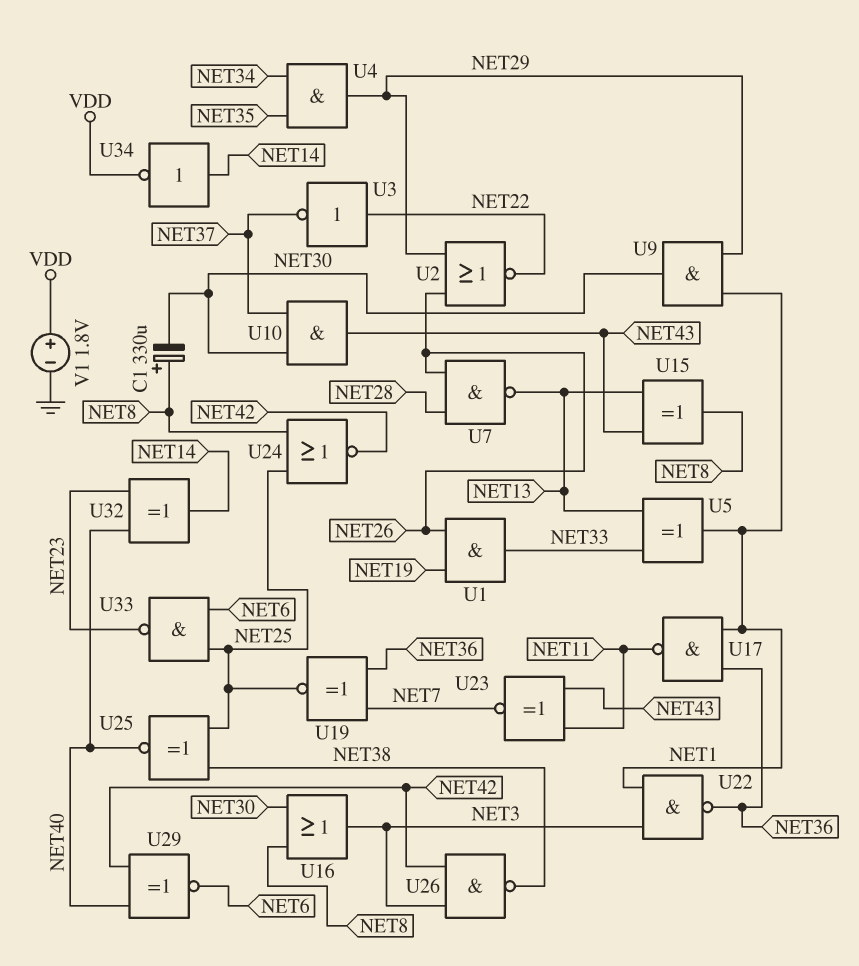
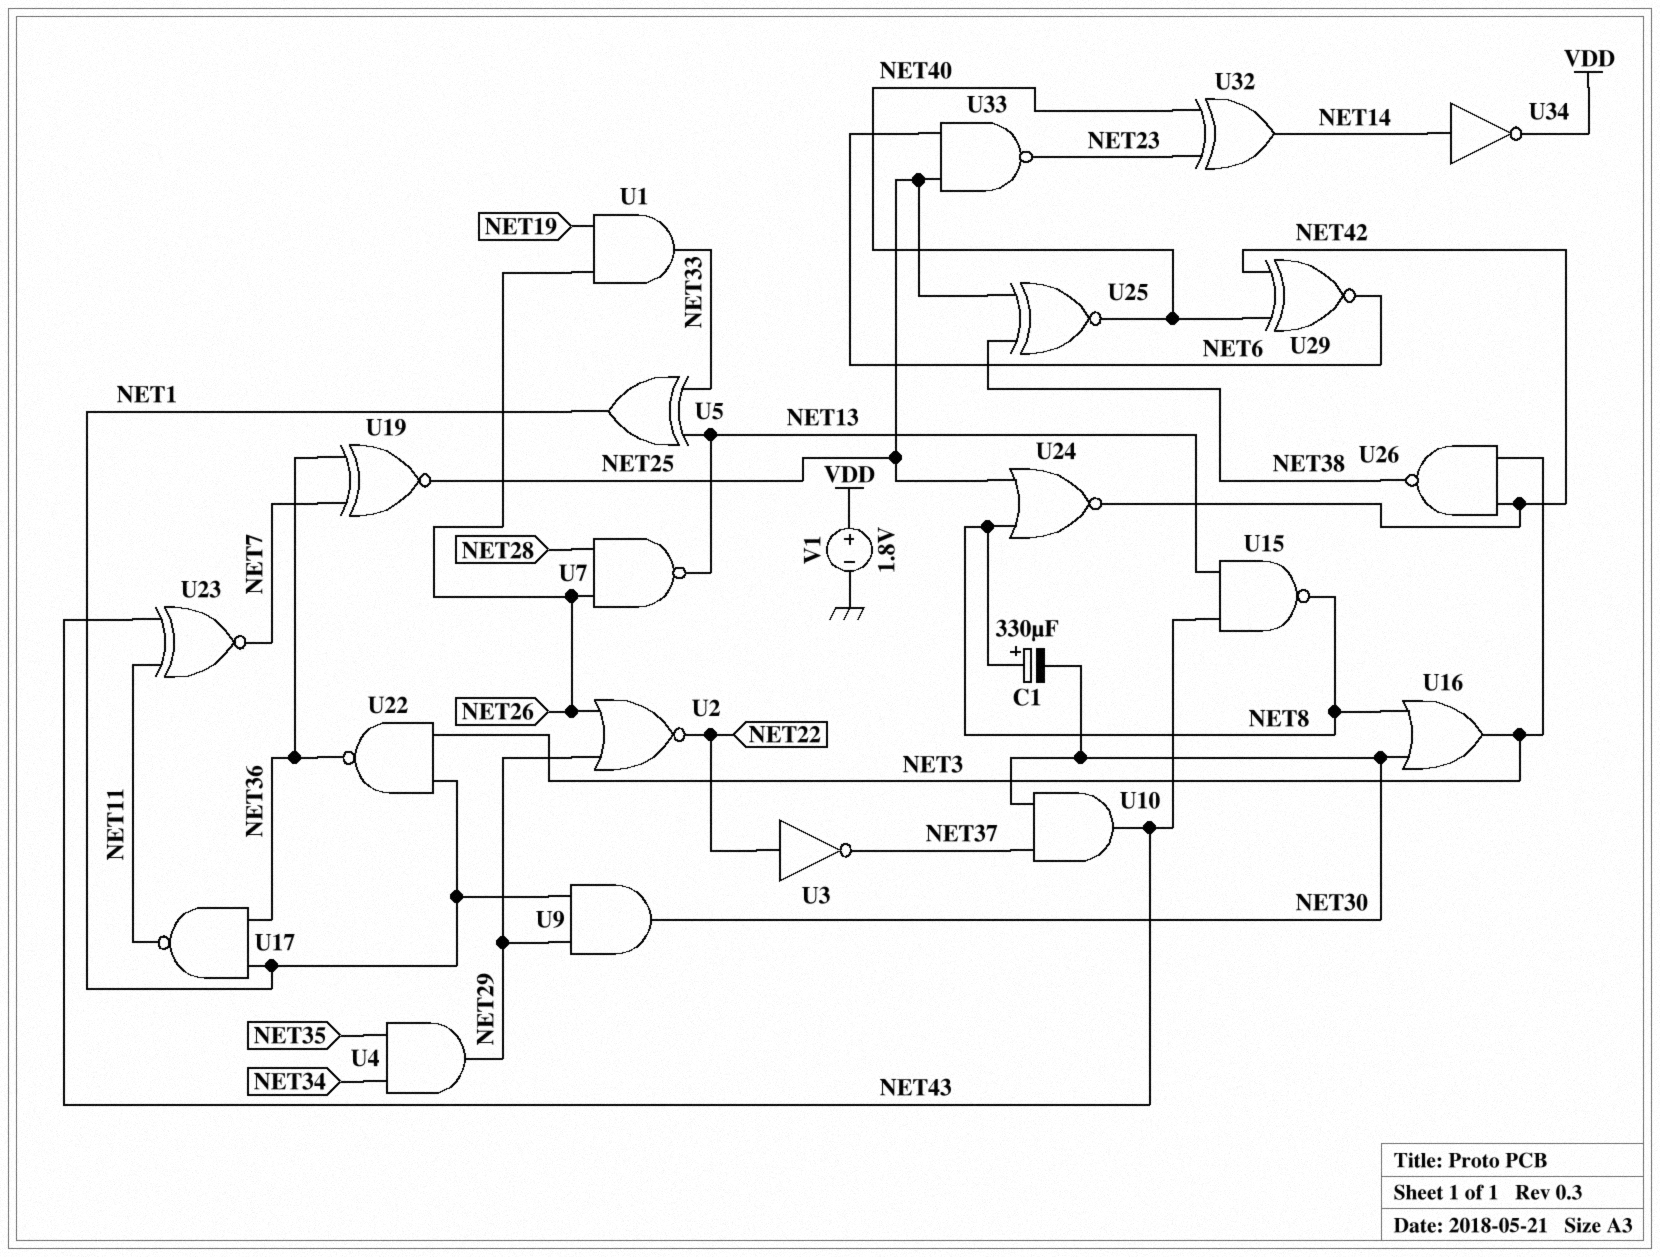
U15: XOR (in NET13, in NET43, out NET8) -> NAND (in NET13, in NET43, out NET8)

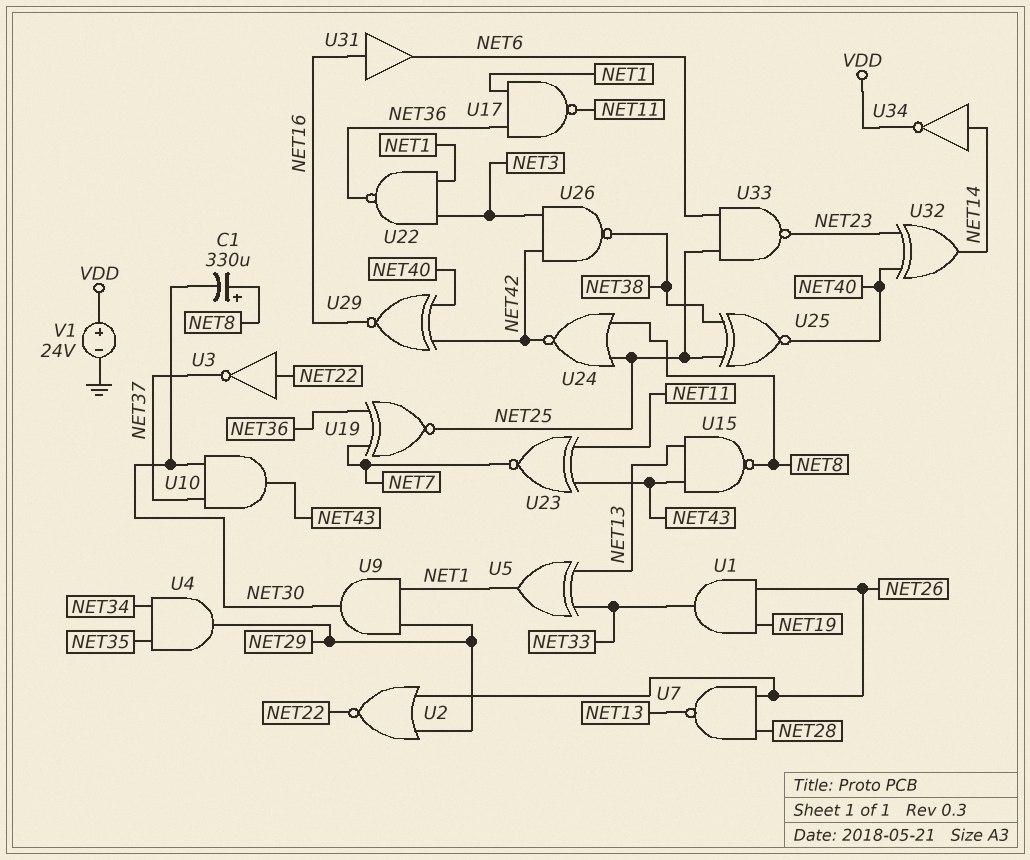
U16: OR (in NET8, in NET30, out NET3) -> none
U29: XNOR (in NET40, in NET42, out NET6) -> XNOR (in NET40, in NET42, out NET16)
U31: none -> buffer (in NET16, out NET6)
V1: 1.8V (plus VDD, minus GND) -> 24V (plus VDD, minus GND)

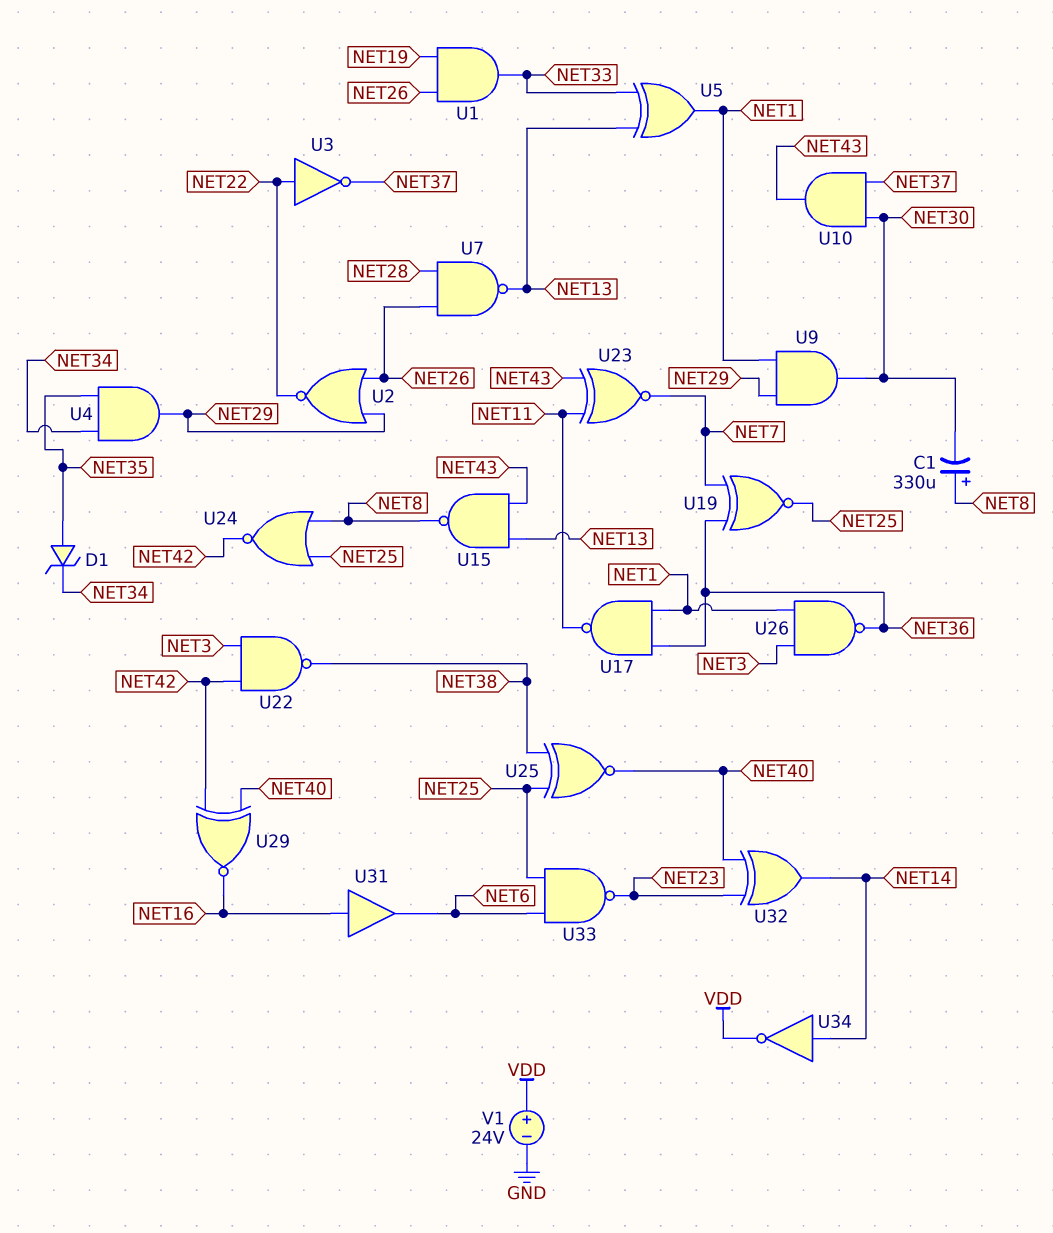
D1: none -> zener (A NET35, K NET34)
U22: NAND (in NET1, in NET3, out NET36) -> NAND (in NET3, in NET42, out NET38)
U26: NAND (in NET3, in NET42, out NET38) -> NAND (in NET1, in NET3, out NET36)

